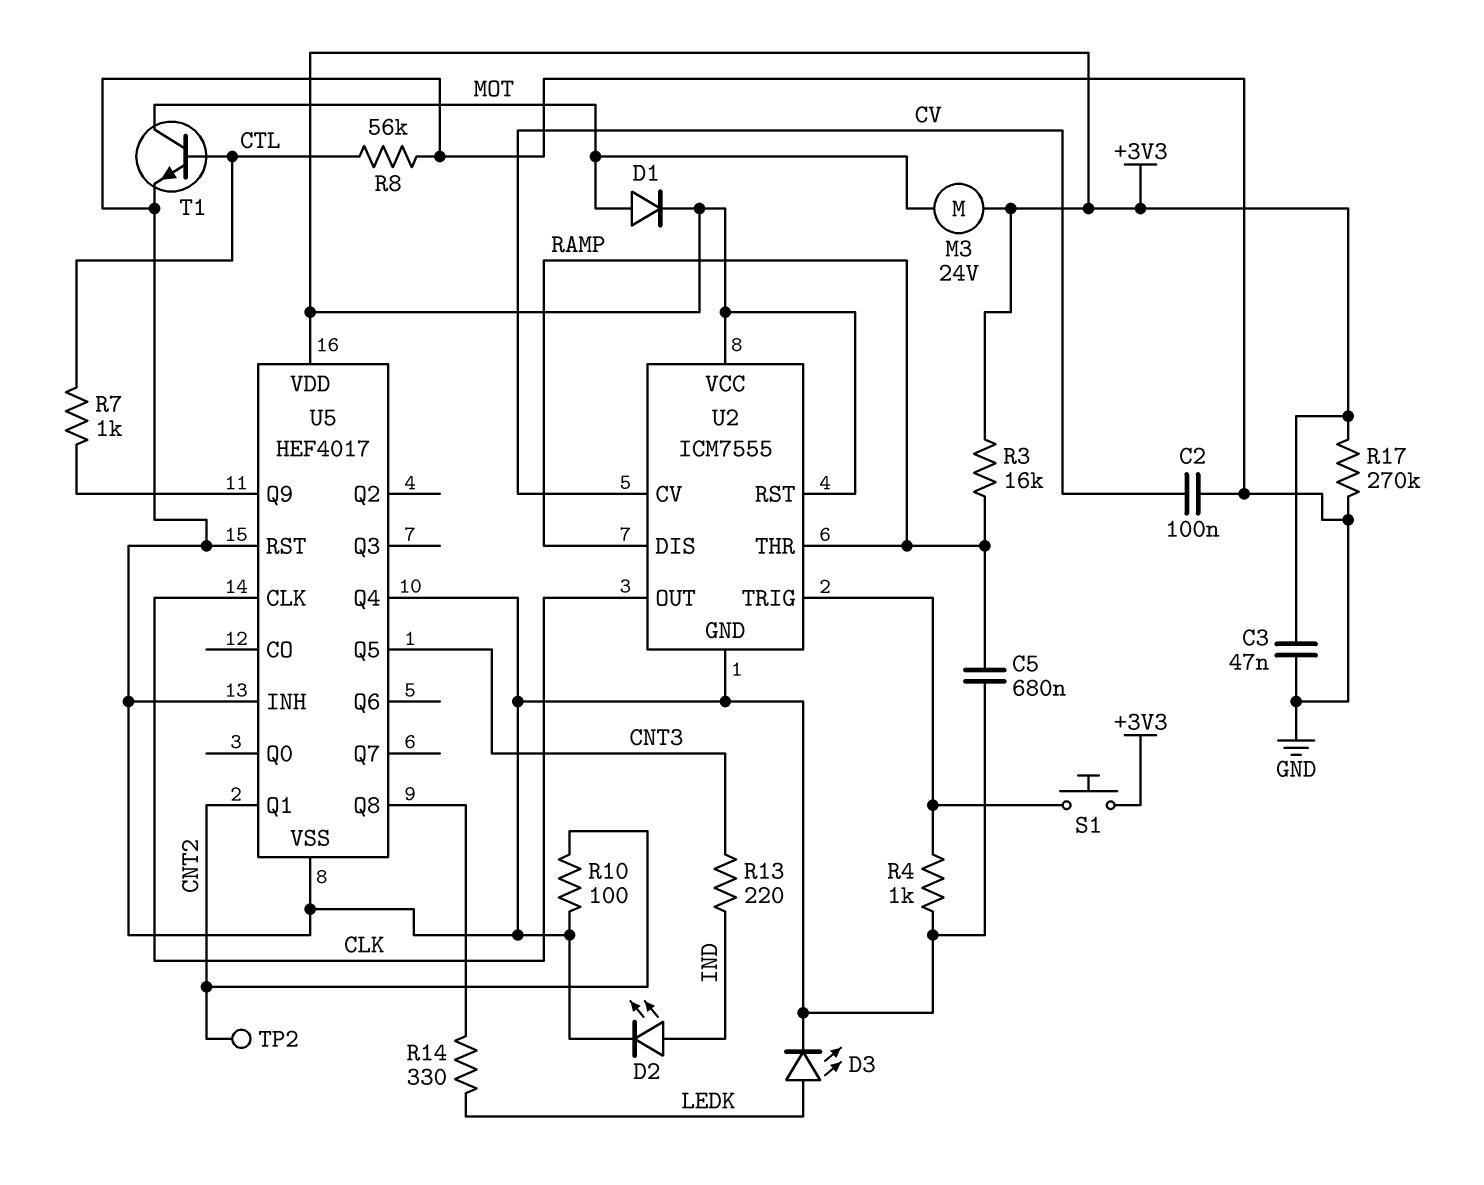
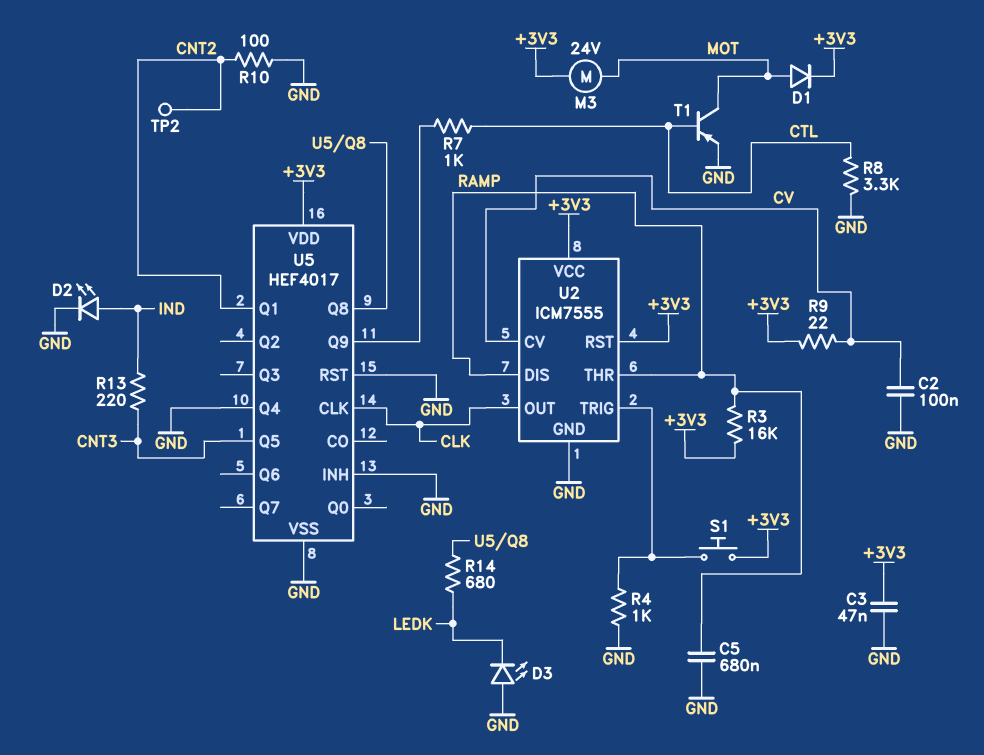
D3: LED (A LEDK, K GND) -> LED (A GND, K LEDK)
R8: 56k (CTL, GND) -> 3.3k (CTL, GND)
R9: none -> 22 (+3V3, CV)
R14: 330 (LEDK, U5/Q8) -> 680 (LEDK, U5/Q8)
R17: 270k (+3V3, GND) -> none
T1: NPN (B CTL, C MOT, E GND) -> PNP (B CTL, C MOT, E GND)

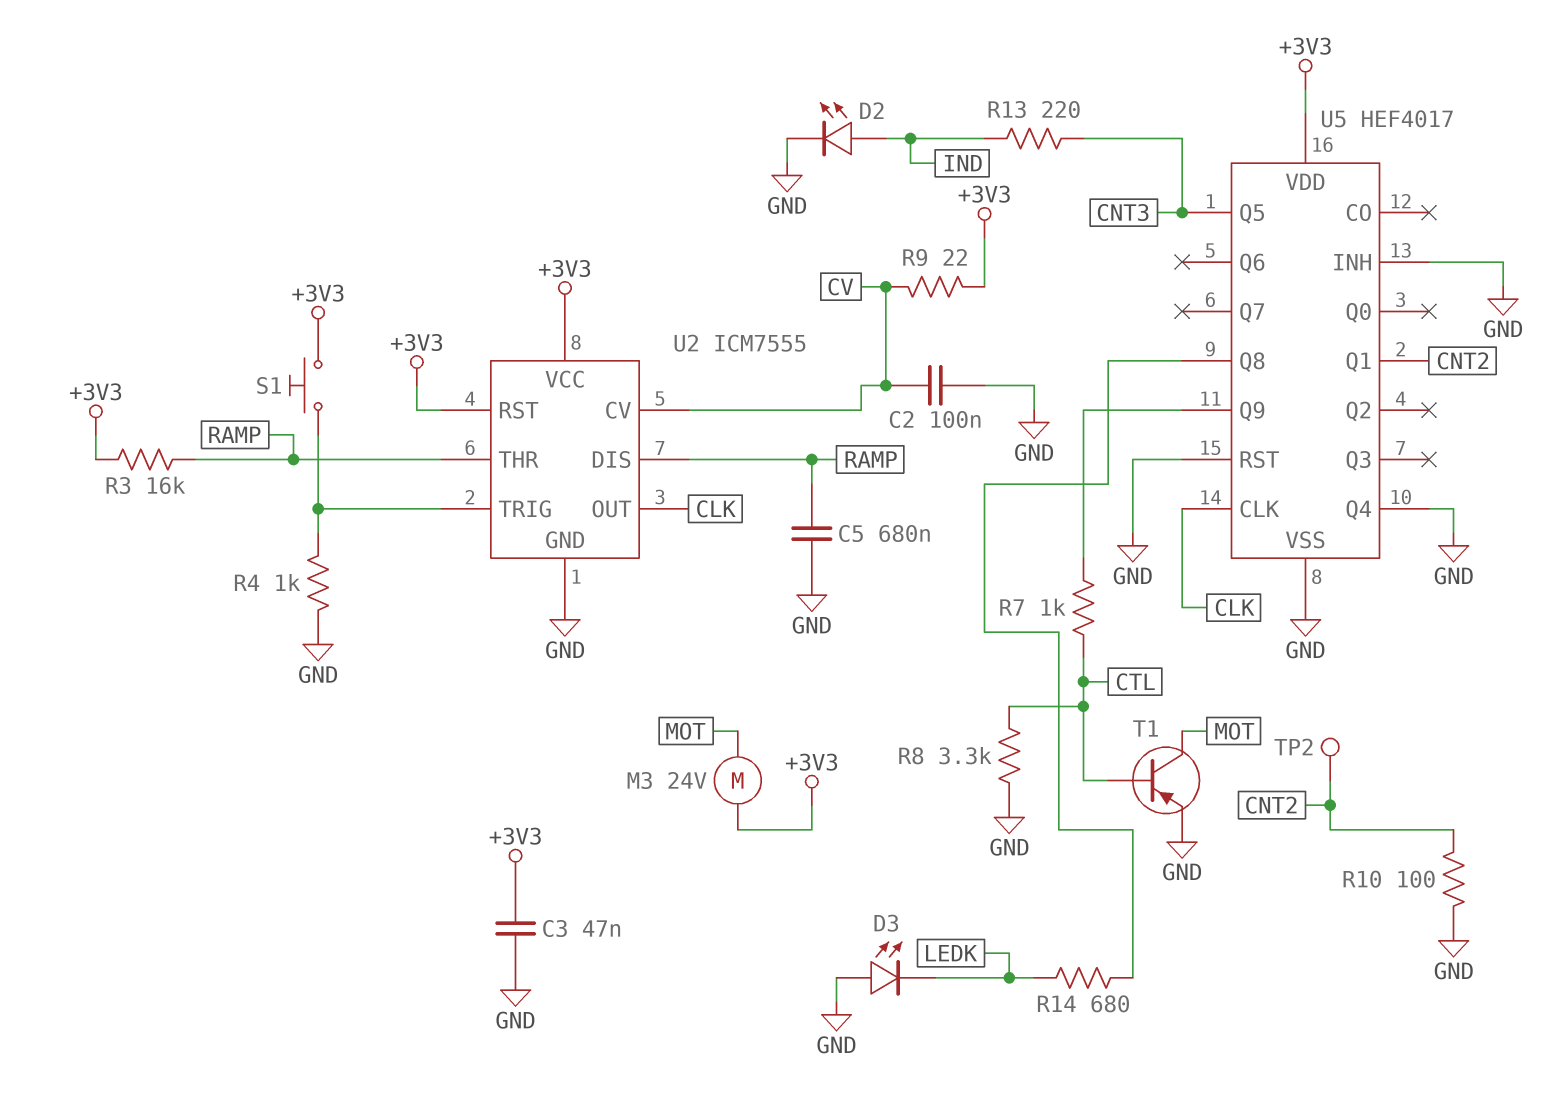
D1: diode (A MOT, K +3V3) -> none

